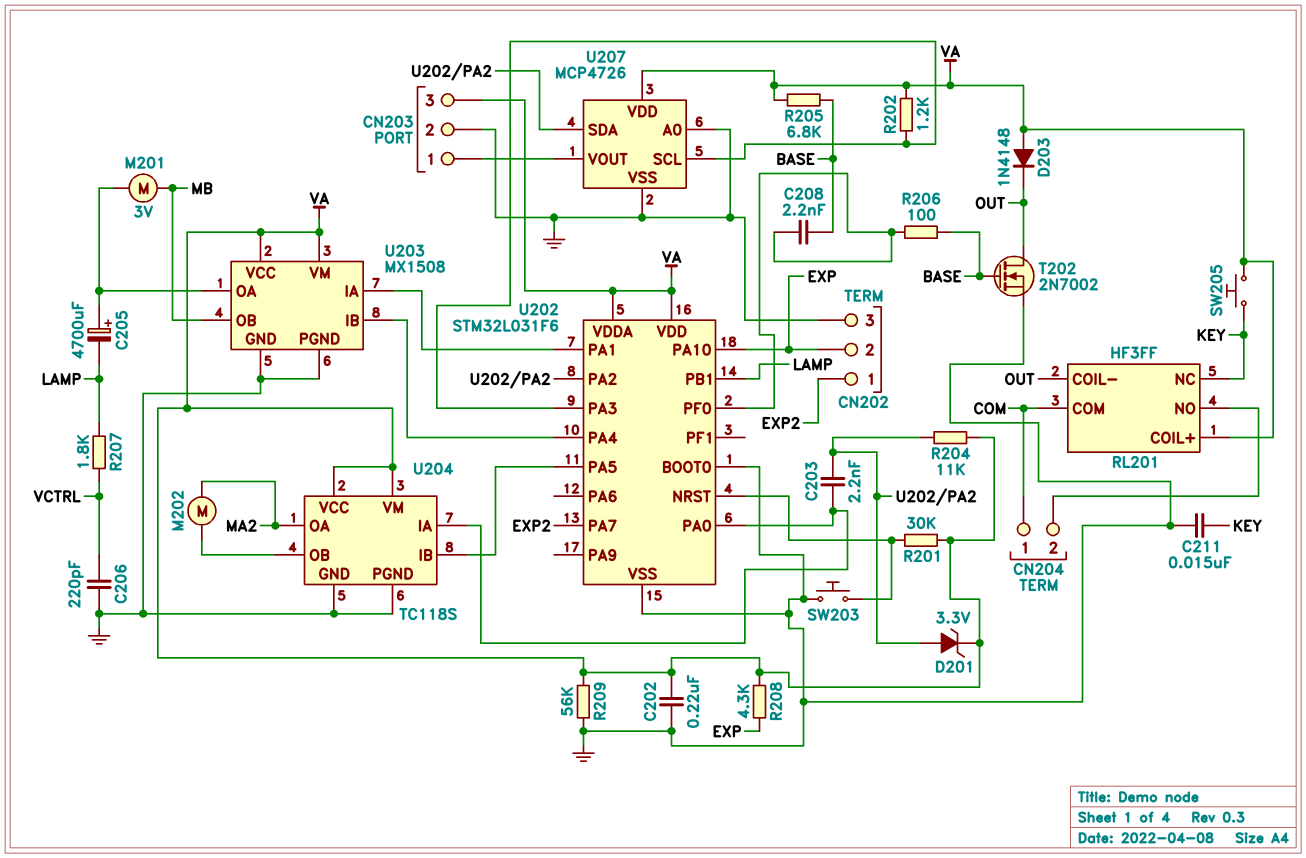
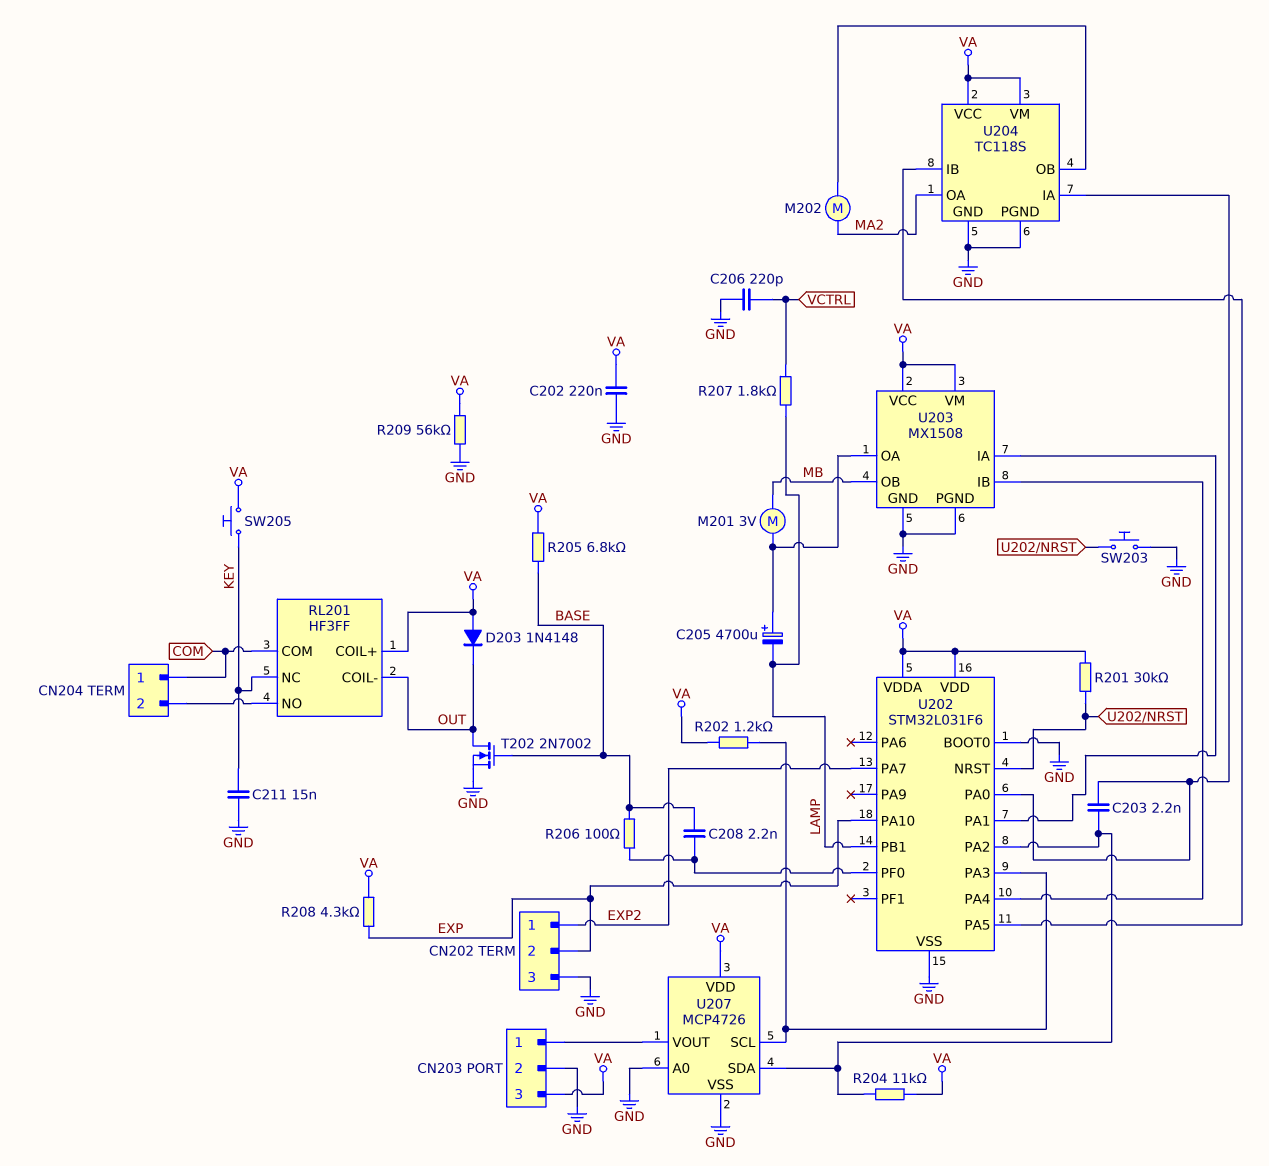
D201: zener 3.3V (A U202/PA2, K VA) -> none

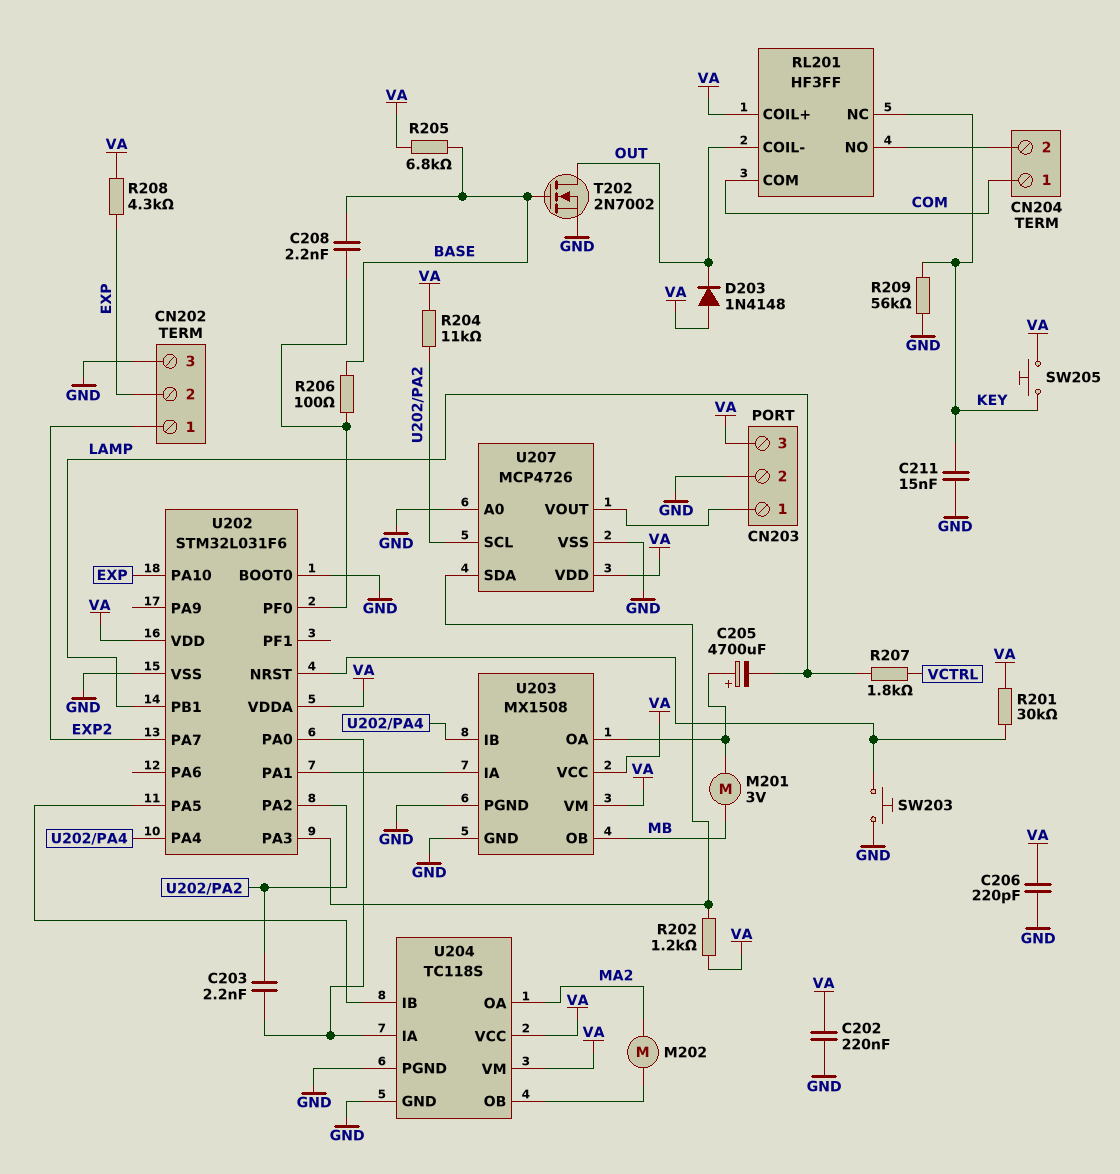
C206: 220pF (GND, VCTRL) -> 220pF (GND, VA)
R209: 56k (GND, VA) -> 56k (GND, KEY)
U207 pin SCL: U202/PA3 -> U202/PA2
U207 pin SDA: U202/PA2 -> U202/PA3

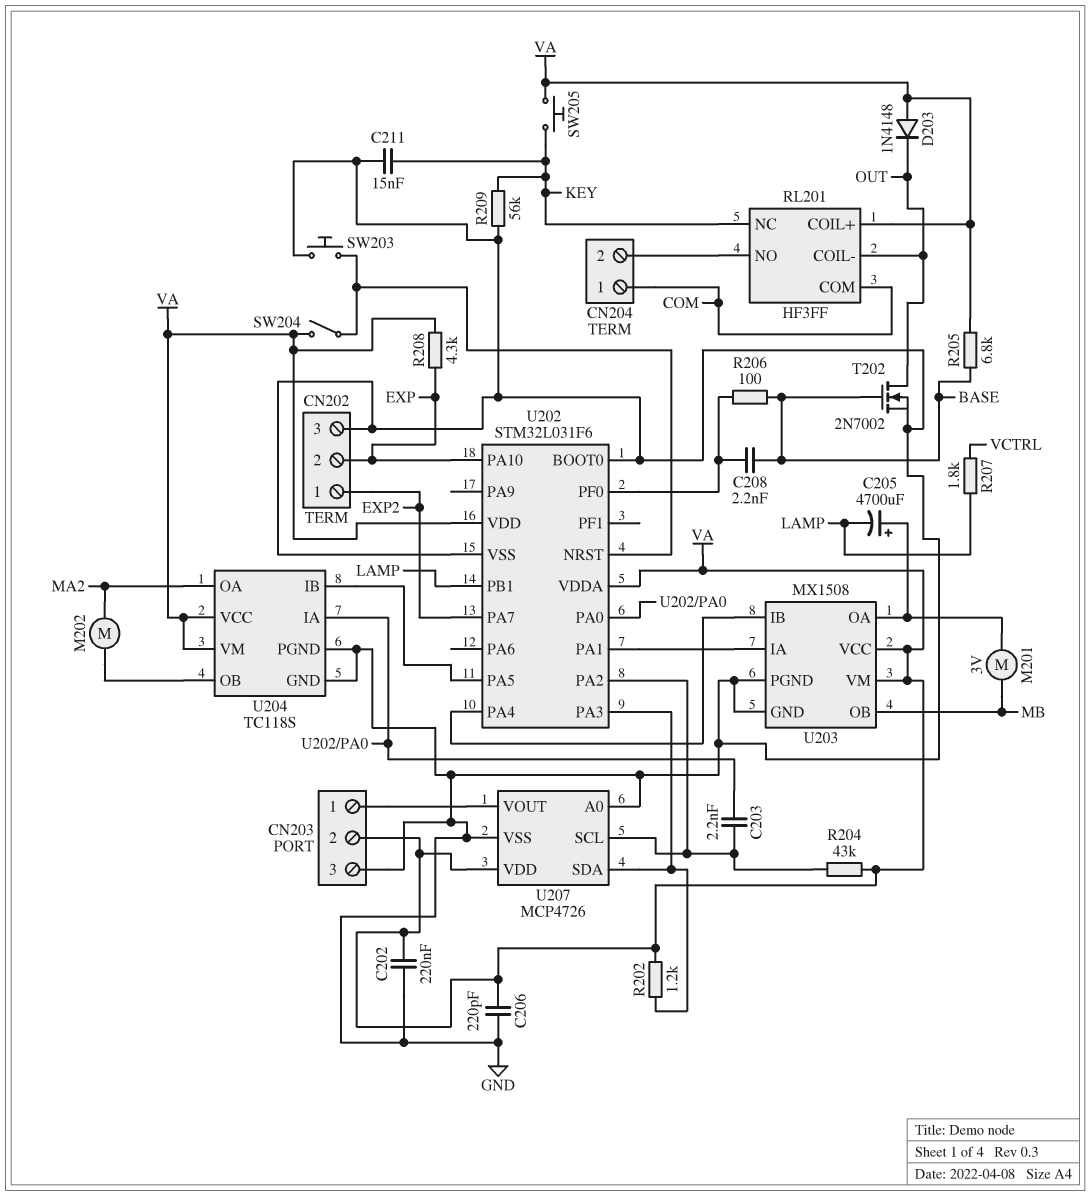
CN203 pin 2: GND -> VA
CN203 pin 3: VA -> GND
R201: 30k (U202/NRST, VA) -> none
R204: 11k (U202/PA2, VA) -> 43k (U202/PA2, VA)
SW204: none -> switch (U202/NRST, VA)

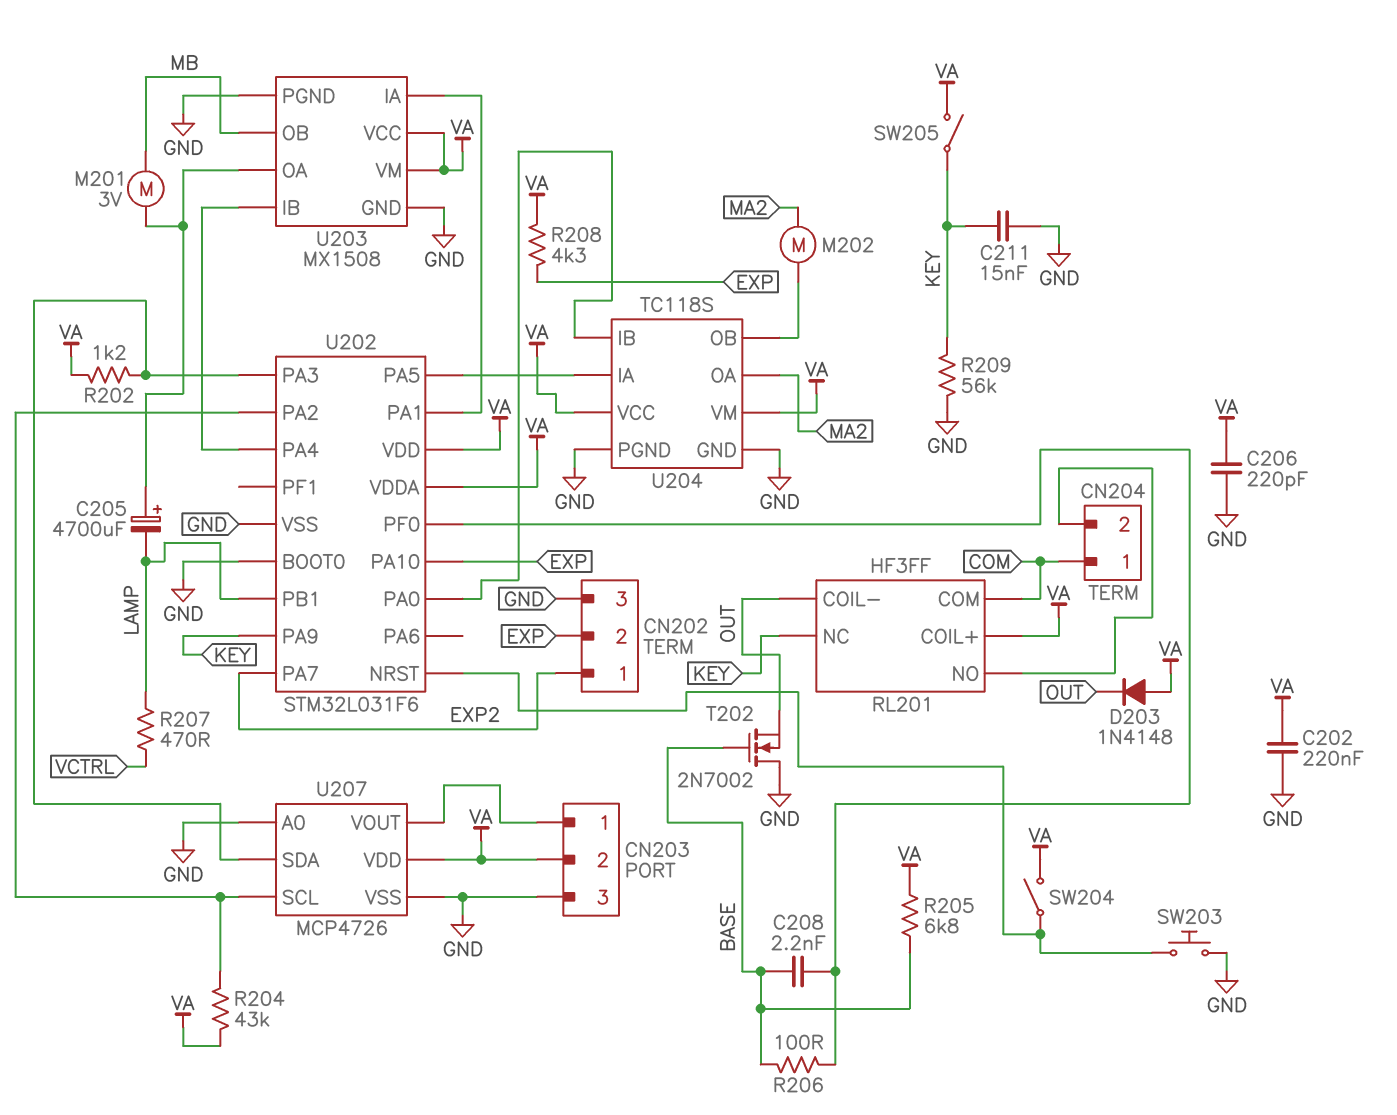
C203: 2.2nF (U202/PA0, U202/PA2) -> none
R207: 1.8k (LAMP, VCTRL) -> 470 (LAMP, VCTRL)
SW205: button (KEY, VA) -> switch (KEY, VA)
T202: NMOS 2N7002 (G BASE, D OUT, S GND) -> NMOS 2N7002 (G BASE, D GND, S OUT)
U202 pin PA9: none -> KEY
U204 pin IA: U202/PA0 -> U202/PA5
U204 pin IB: U202/PA5 -> U202/PA0

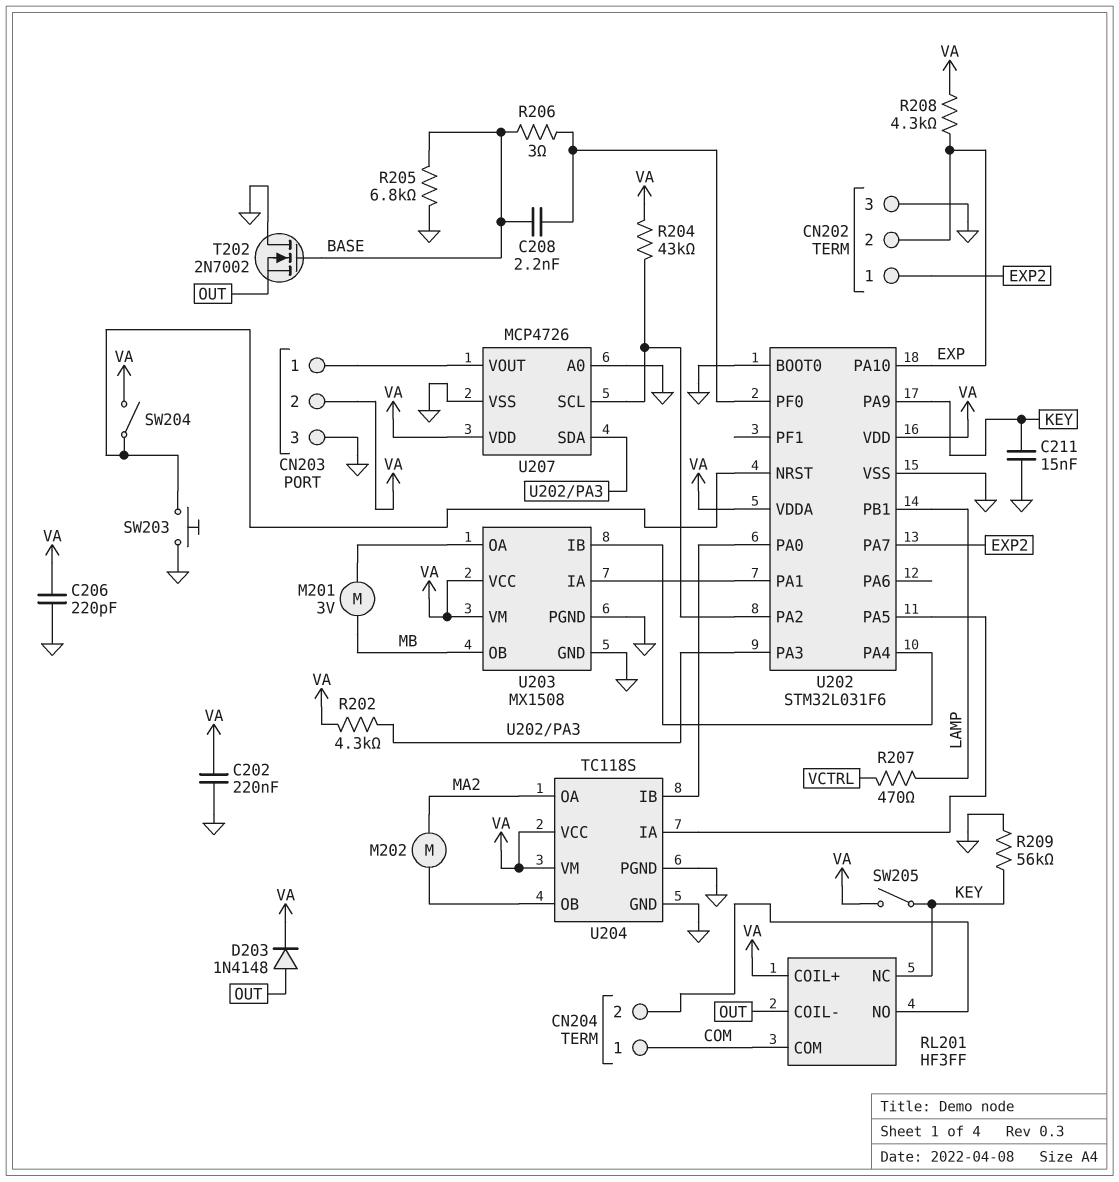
C205: 4700uF (plus U203/OA, minus LAMP) -> none
D203: diode 1N4148 (A VA, K OUT) -> diode 1N4148 (A OUT, K VA)
R202: 1.2k (U202/PA3, VA) -> 4.3k (U202/PA3, VA)
R205: 6.8k (BASE, VA) -> 6.8k (BASE, GND)
R206: 100 (BASE, U202/PF0) -> 3 (BASE, U202/PF0)

